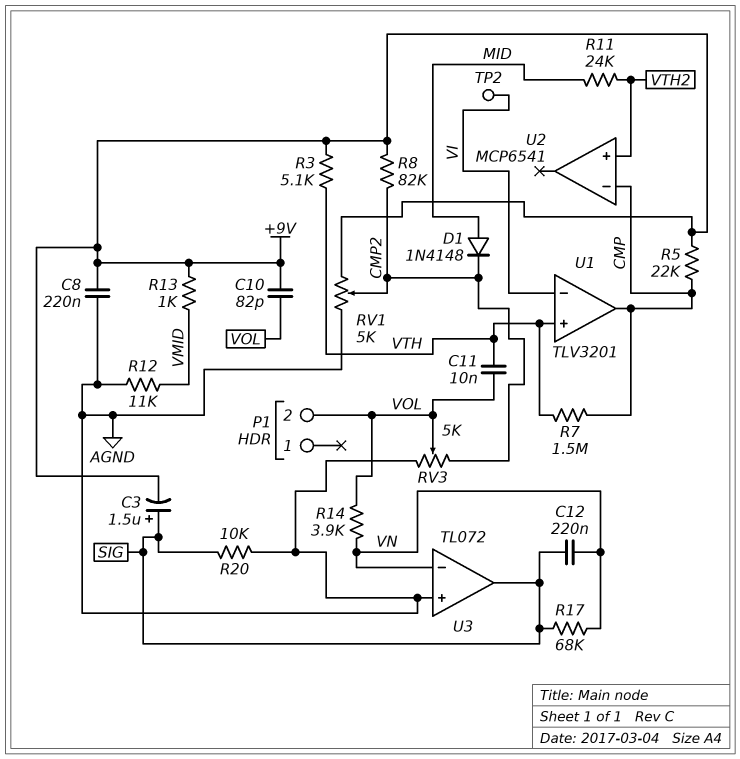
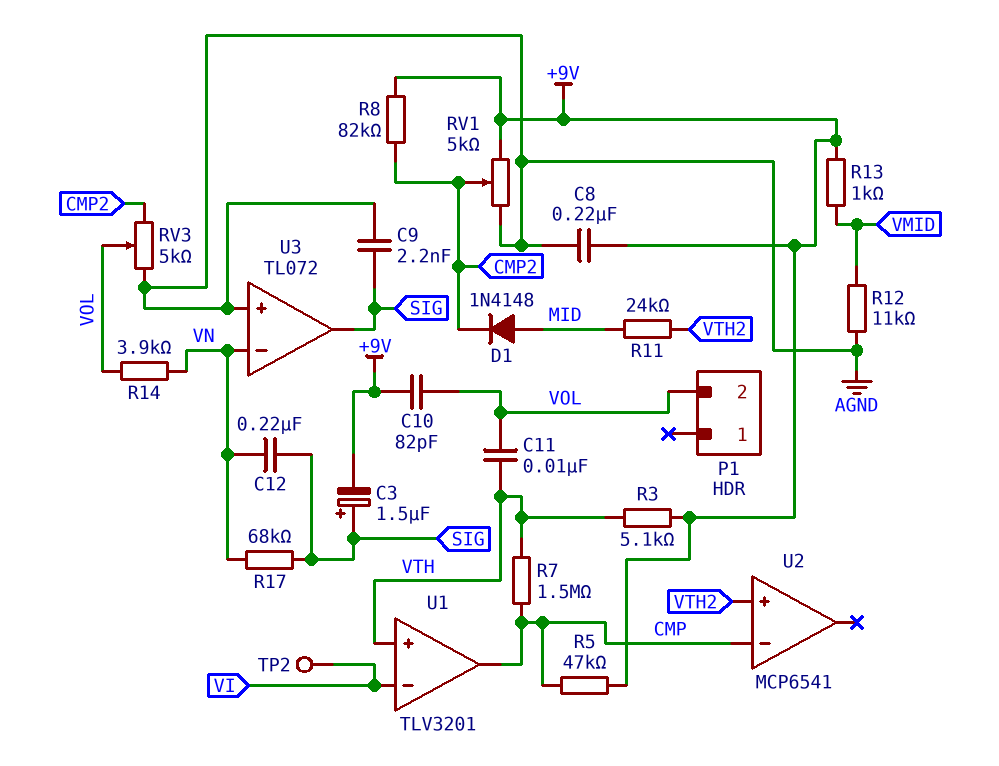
C9: none -> 2.2nF (AGND, SIG)
R5: 22k (+9V, CMP) -> 47k (+9V, CMP)
R20: 10k (AGND, SIG) -> none

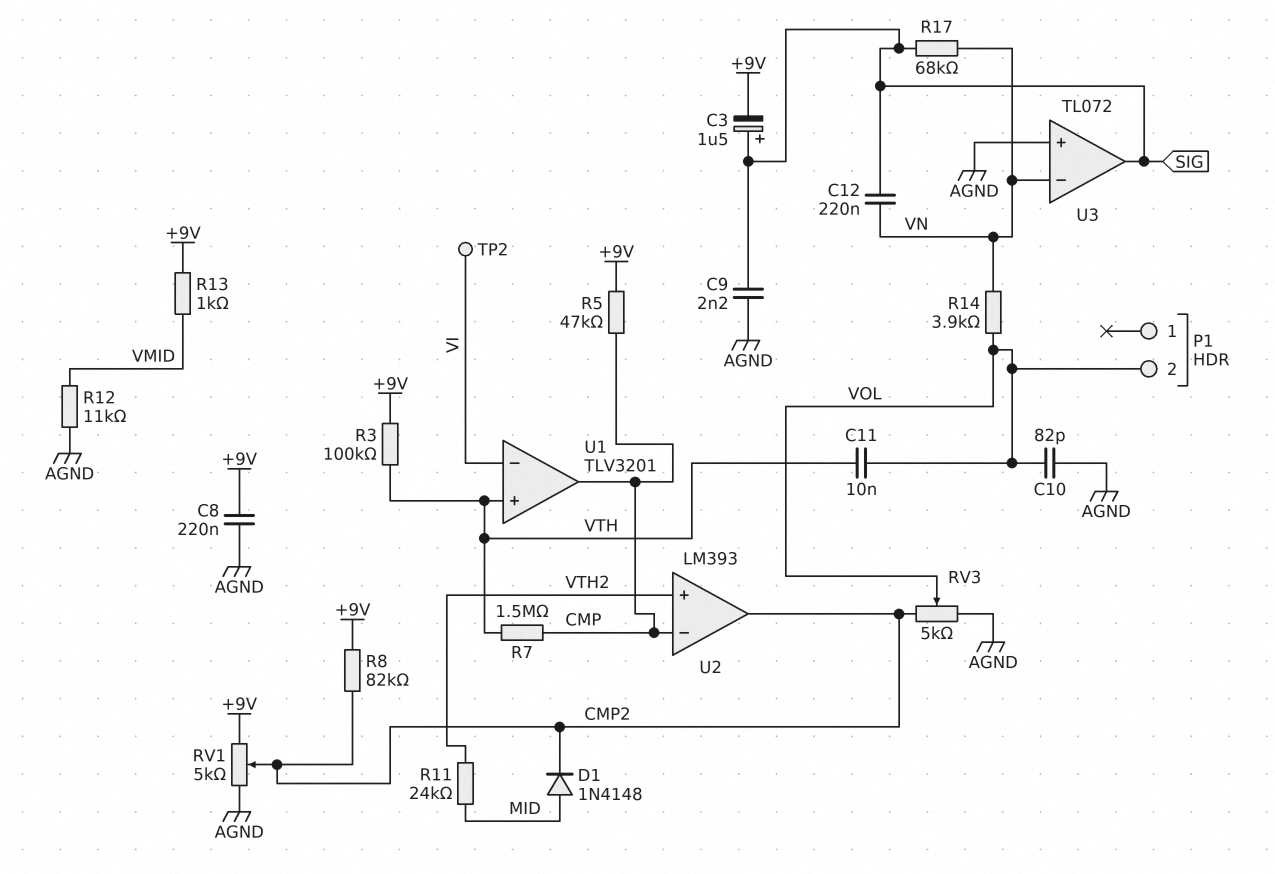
C10: 82pF (+9V, VOL) -> 82pF (AGND, VOL)
R3: 5.1k (+9V, VTH) -> 100k (+9V, VTH)
U2: MCP6541 -> LM393
U2 pin out: none -> CMP2

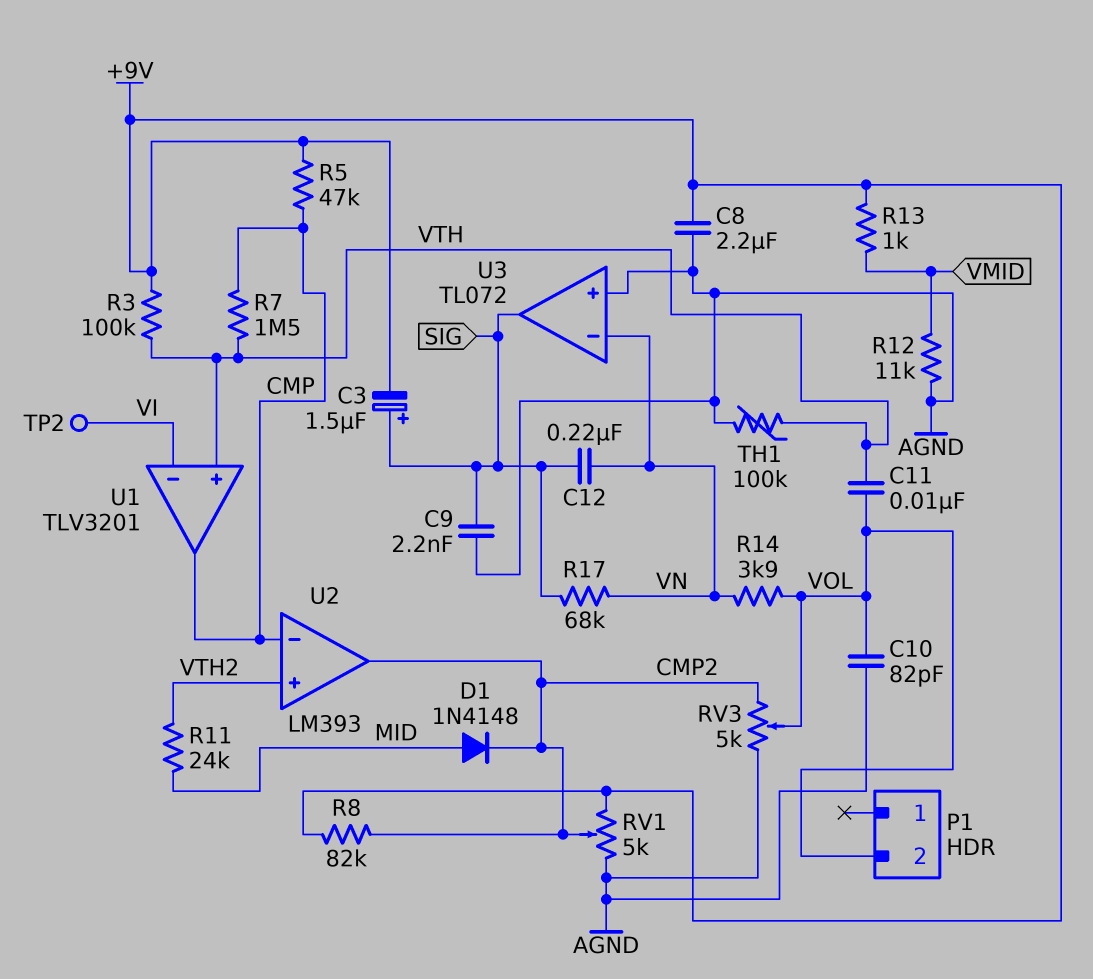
C8: 220nF (+9V, AGND) -> 2.2uF (+9V, AGND)
TH1: none -> 100k (AGND, VTH)

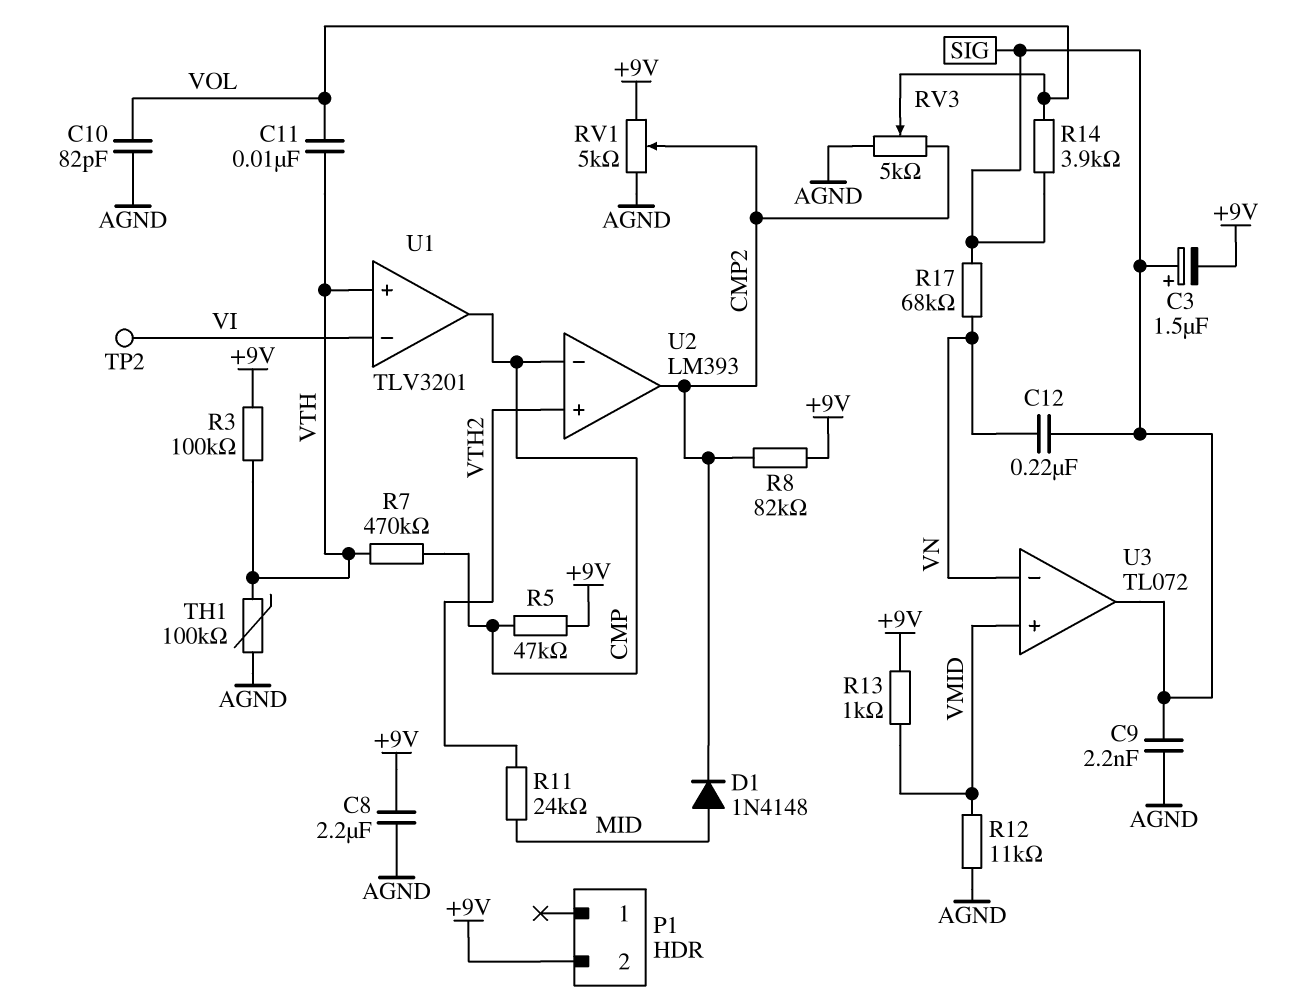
P1 pin 2: VOL -> +9V
R7: 1.5M (CMP, VTH) -> 470k (CMP, VTH)
R14: 3.9k (VN, VOL) -> 3.9k (SIG, VOL)
U3 pin in+: AGND -> VMID

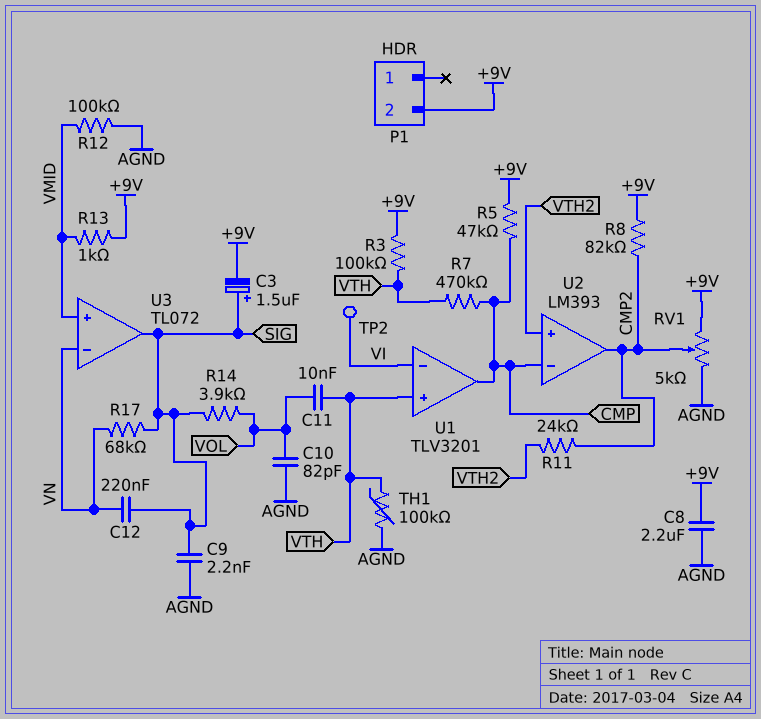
D1: diode 1N4148 (A MID, K CMP2) -> none
R11: 24k (MID, VTH2) -> 24k (CMP2, VTH2)
R12: 11k (AGND, VMID) -> 100k (AGND, VMID)
RV3: 5k (AGND, CMP2, wiper VOL) -> none

